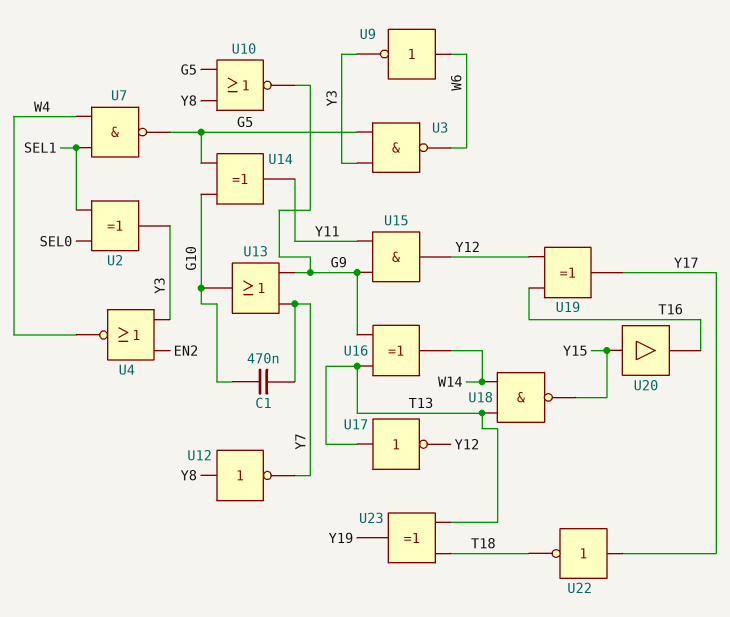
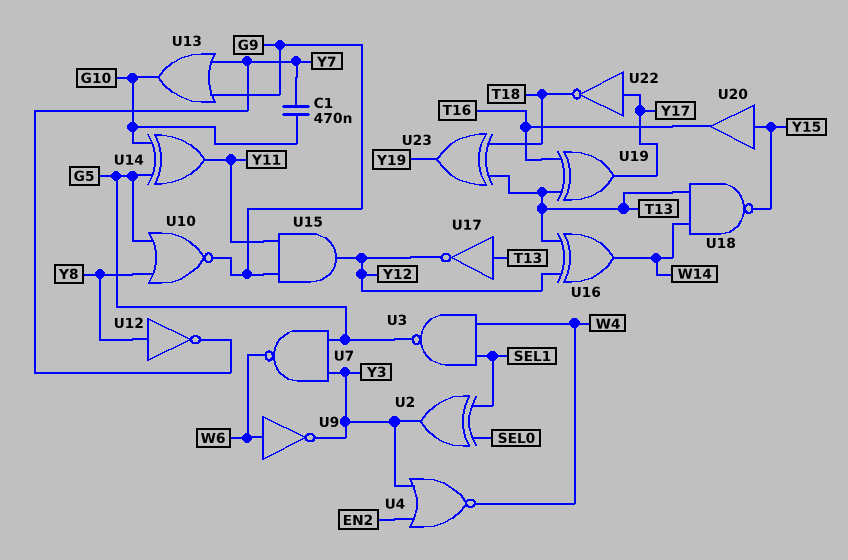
U3: NAND (in G5, in Y3, out W6) -> NAND (in SEL1, in W4, out G5)
U7: NAND (in SEL1, in W4, out G5) -> NAND (in G5, in Y3, out W6)
U16: XOR (in G9, in T13, out W14) -> XOR (in T13, in Y12, out W14)
U19: XOR (in T16, in Y12, out Y17) -> XOR (in T13, in T16, out Y17)

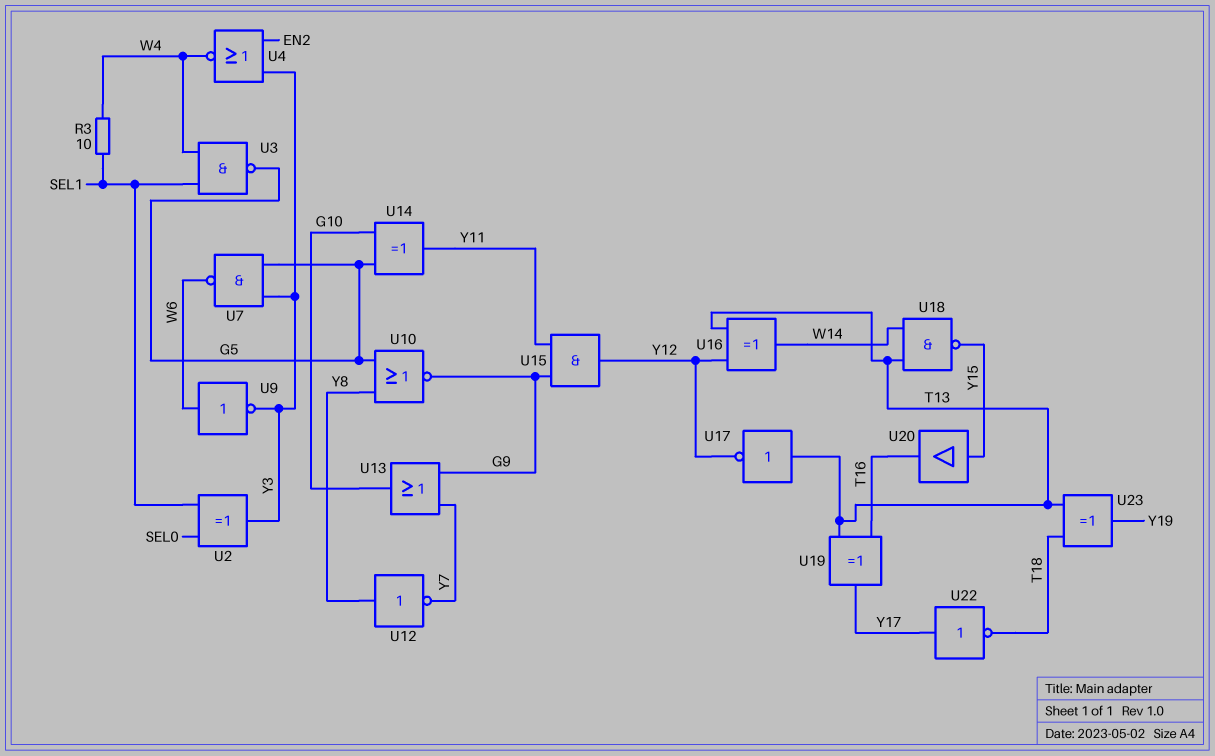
C1: 470nF (G10, Y7) -> none
R3: none -> 10 (SEL1, W4)

